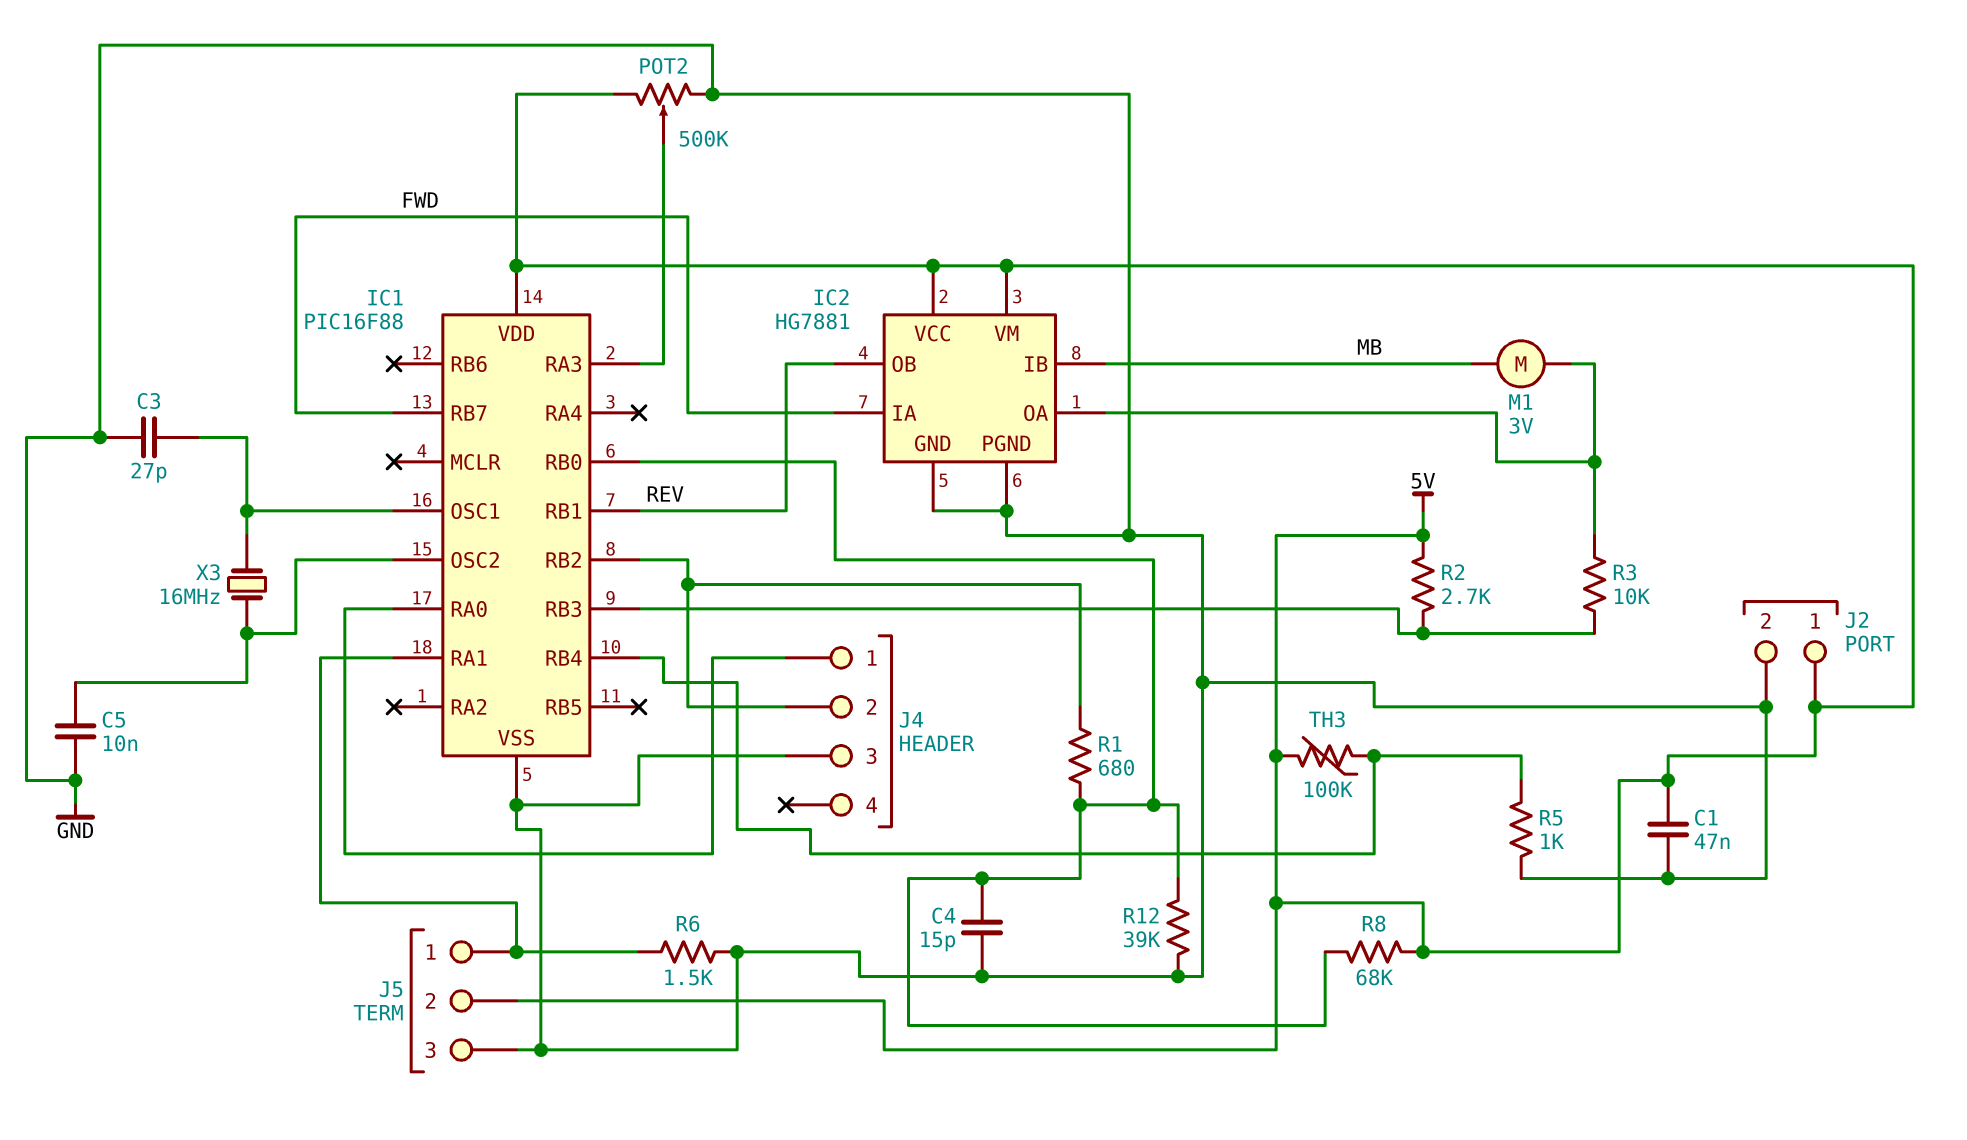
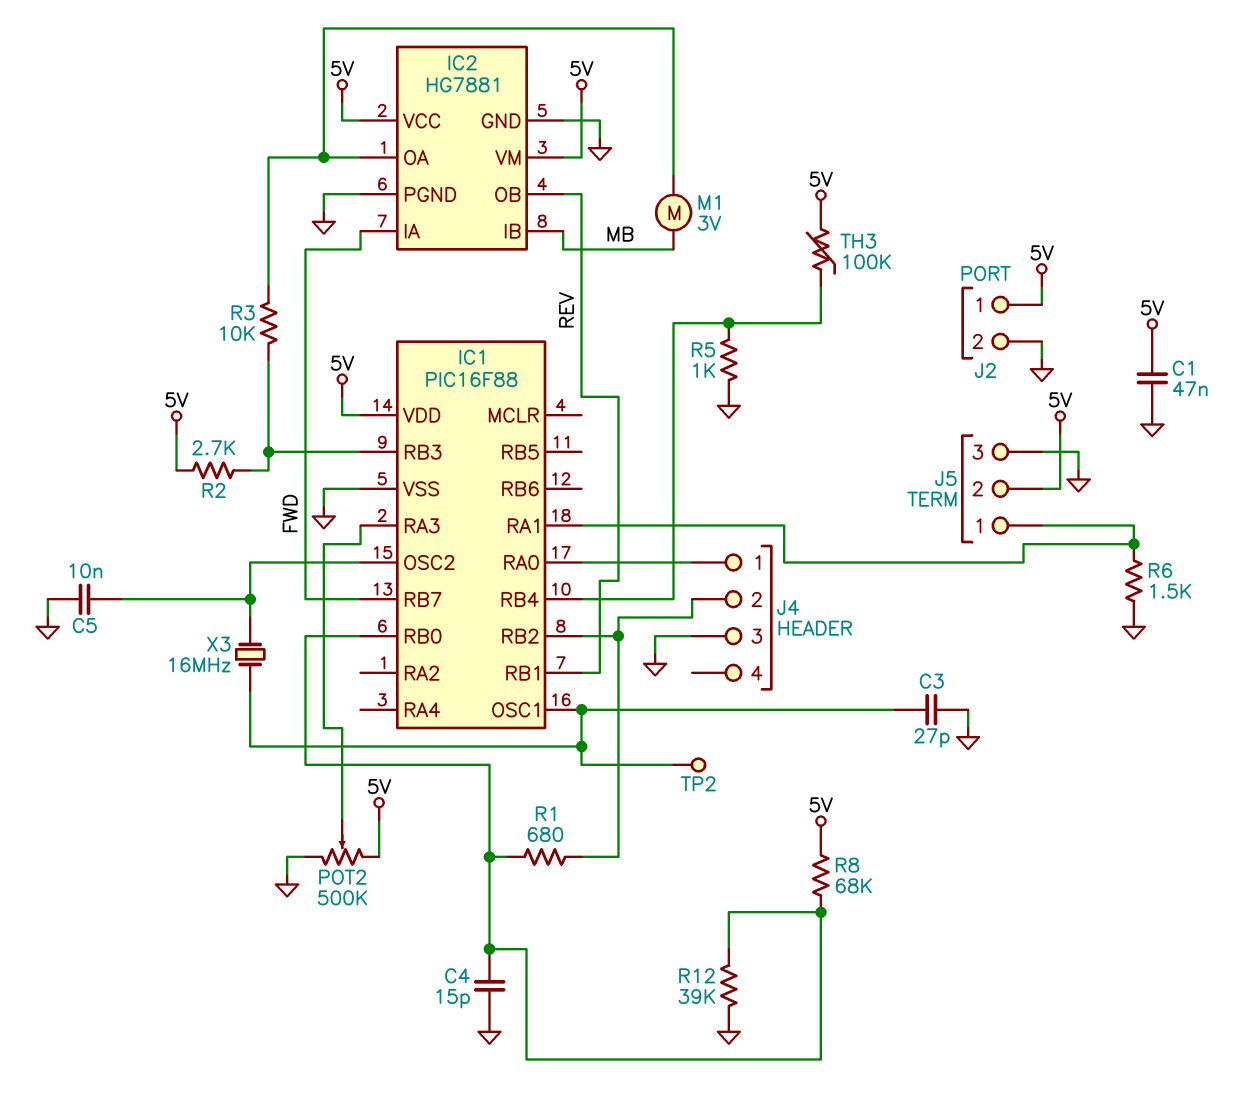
TP2: none -> test point (IC1/OSC1)

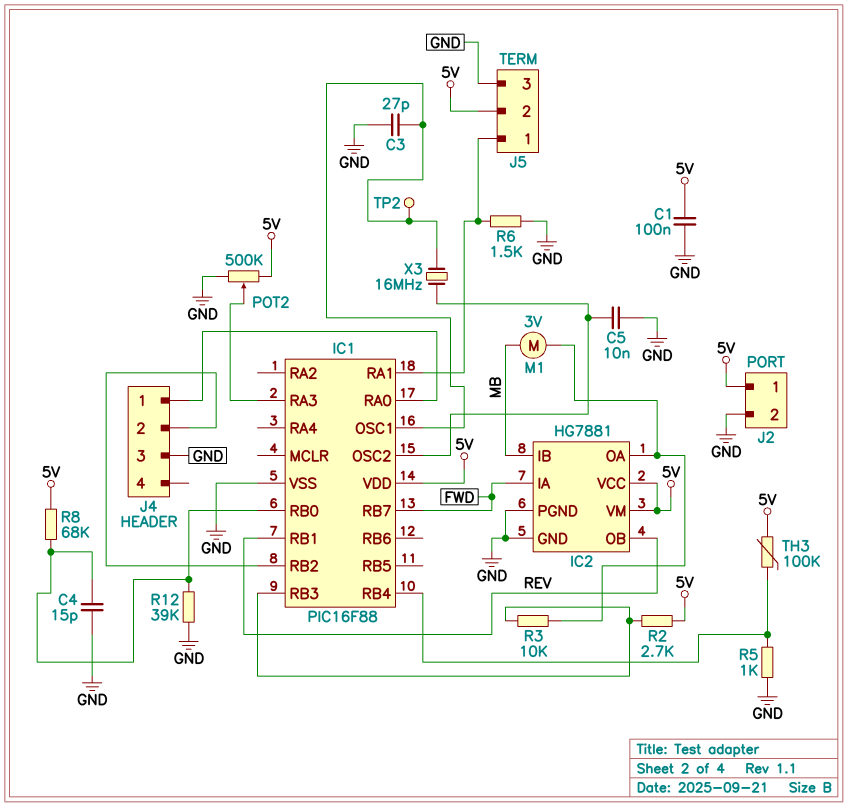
C1: 47nF (5V, GND) -> 100nF (5V, GND)
R1: 680 (IC1/RB0, IC1/RB2) -> none

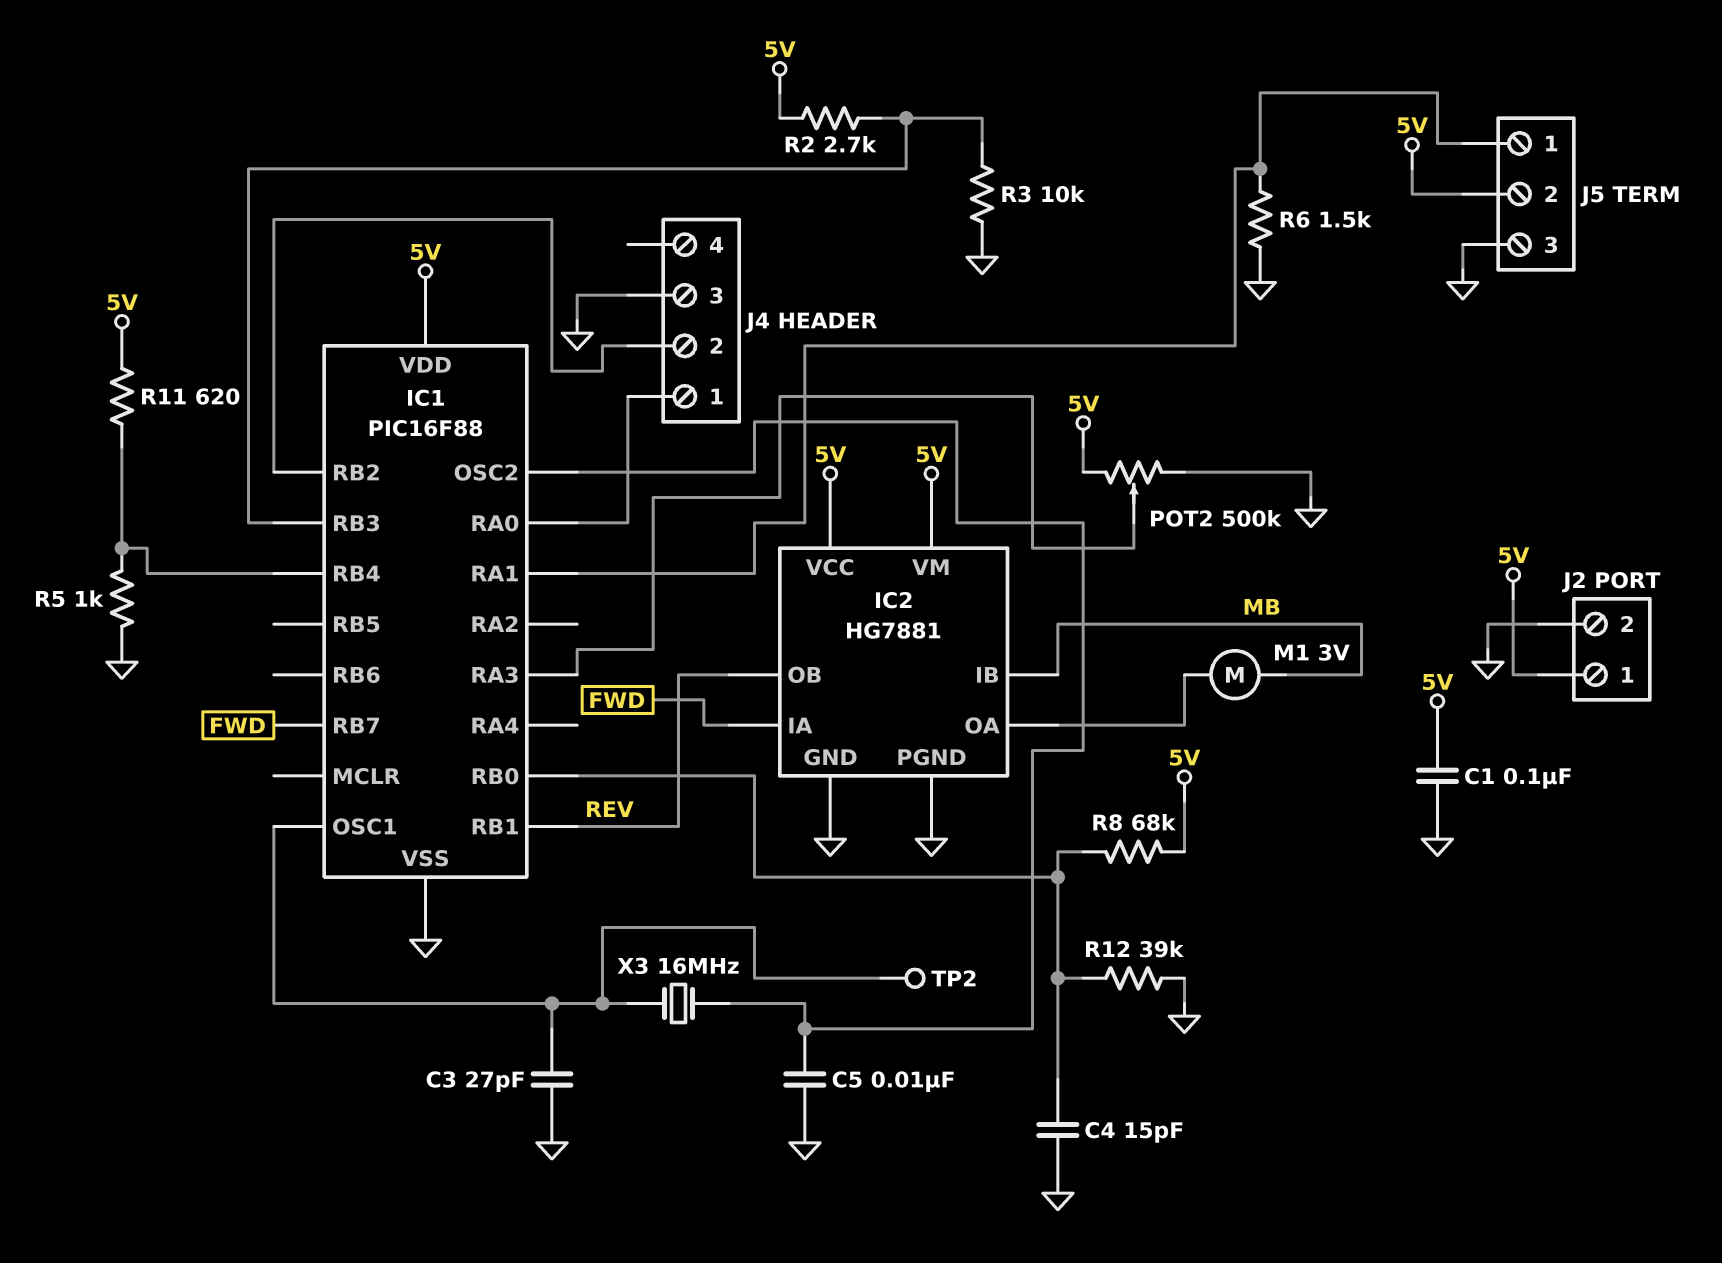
R3: 10k (IC1/RB3, IC2/OA) -> 10k (GND, IC1/RB3)
R11: none -> 620 (5V, IC1/RB4)
TH3: 100k (5V, IC1/RB4) -> none

